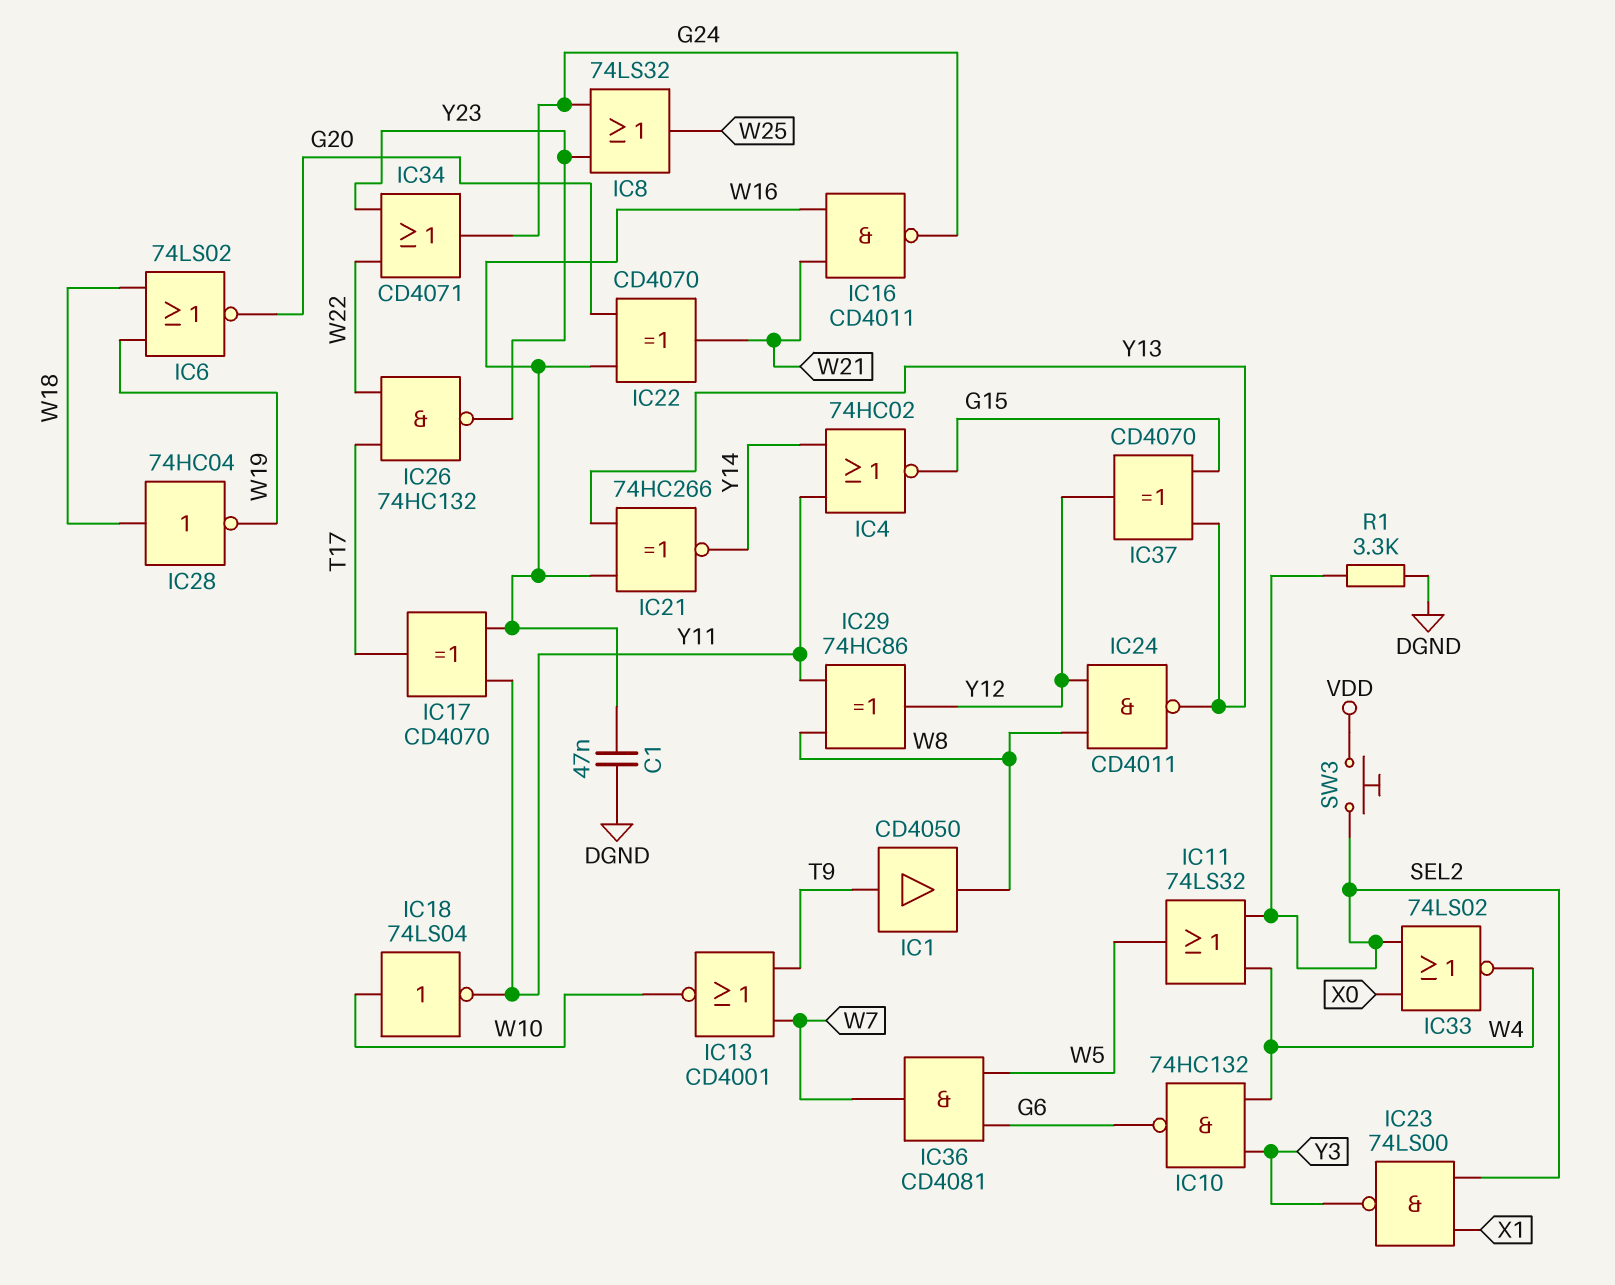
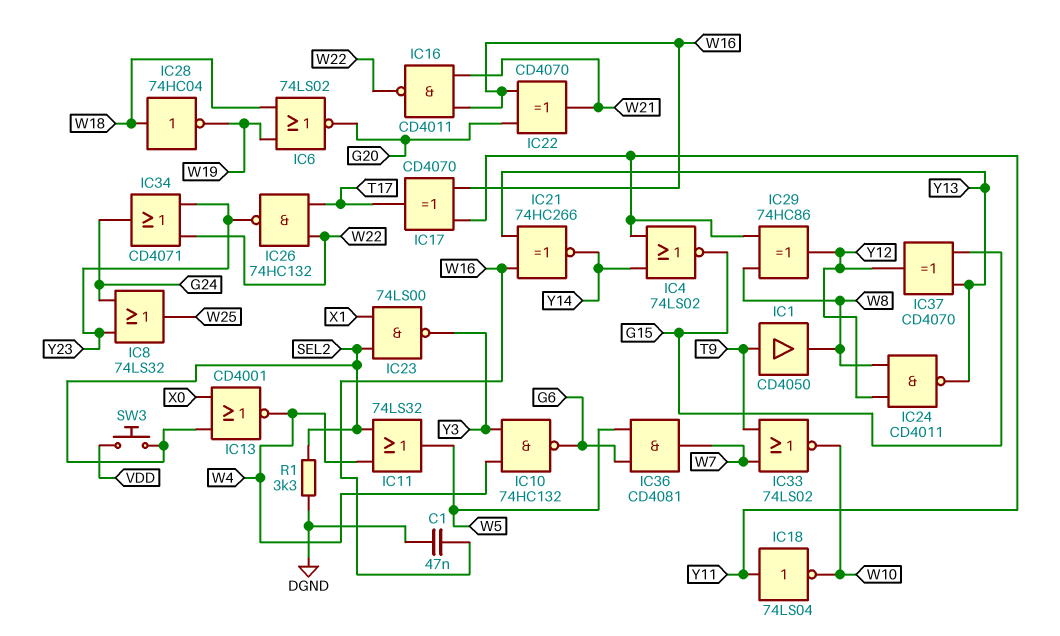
IC4: NOR 74HC02 (in Y11, in Y14, out G15) -> NOR 74LS02 (in Y11, in Y14, out G15)
IC13: NOR CD4001 (in T9, in W7, out W10) -> NOR CD4001 (in SEL2, in X0, out W4)
IC16: NAND CD4011 (in W16, in W21, out G24) -> NAND CD4011 (in W16, in W21, out W22)
IC18: NOT 74LS04 (in W10, out Y11) -> NOT 74LS04 (in Y11, out W10)
IC33: NOR 74LS02 (in SEL2, in X0, out W4) -> NOR 74LS02 (in T9, in W7, out W10)

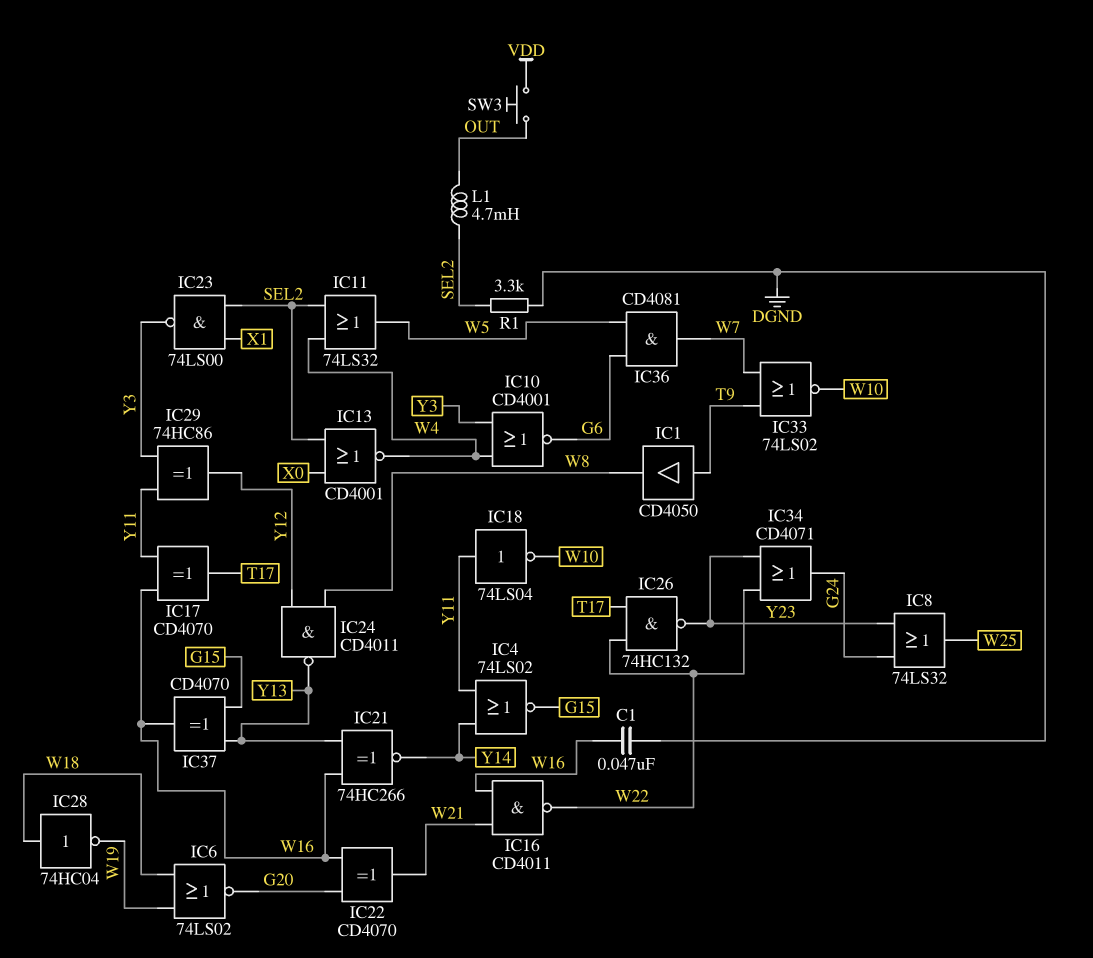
IC10: NAND 74HC132 (in W4, in Y3, out G6) -> NOR CD4001 (in W4, in Y3, out G6)
IC29: XOR 74HC86 (in W8, in Y11, out Y12) -> XOR 74HC86 (in Y3, in Y11, out Y12)
IC37: XOR CD4070 (in G15, in Y13, out Y12) -> XOR CD4070 (in G15, in Y13, out W16)
L1: none -> 4.7mH (OUT, SEL2)
SW3: button (SEL2, VDD) -> button (OUT, VDD)

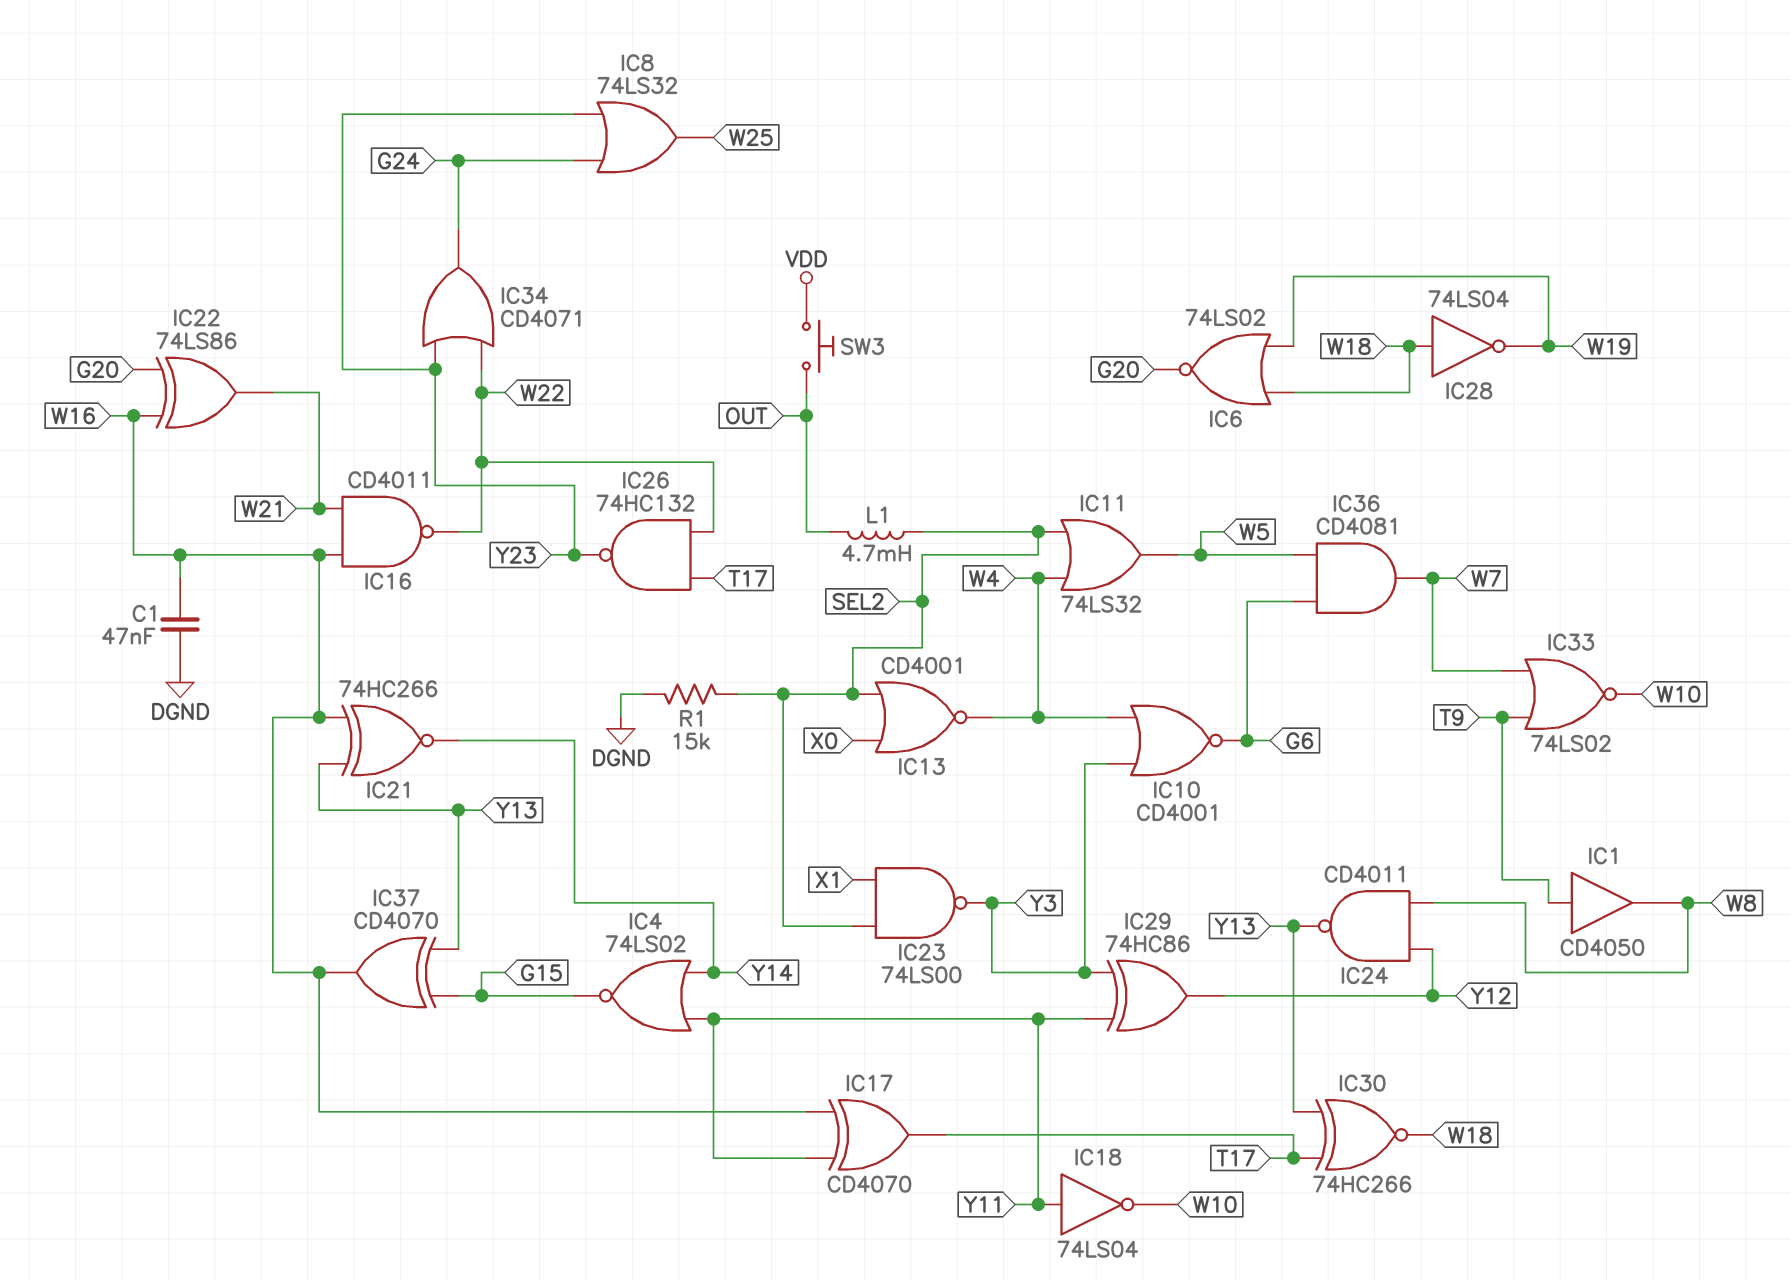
IC22: XOR CD4070 (in G20, in W16, out W21) -> XOR 74LS86 (in G20, in W16, out W21)
IC28: NOT 74HC04 (in W18, out W19) -> NOT 74LS04 (in W18, out W19)
IC30: none -> XNOR 74HC266 (in T17, in Y13, out W18)
R1: 3.3k (DGND, SEL2) -> 15k (DGND, SEL2)

